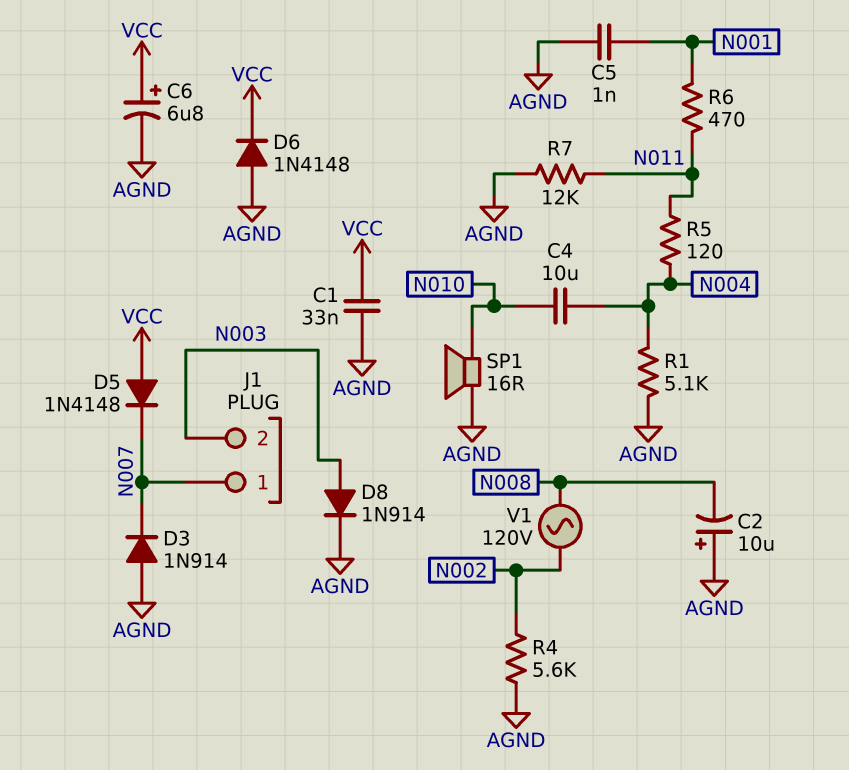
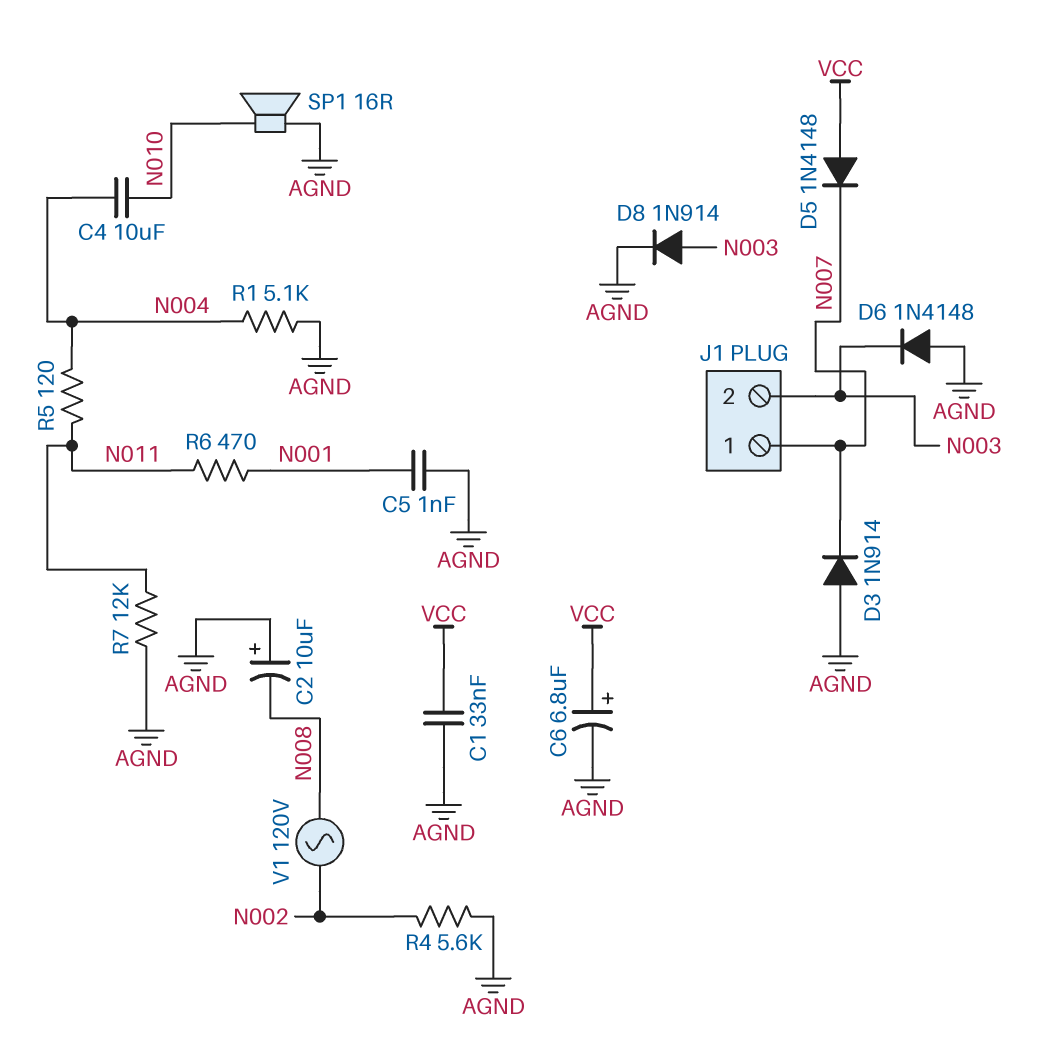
D6: diode 1N4148 (A AGND, K VCC) -> diode 1N4148 (A AGND, K N003)

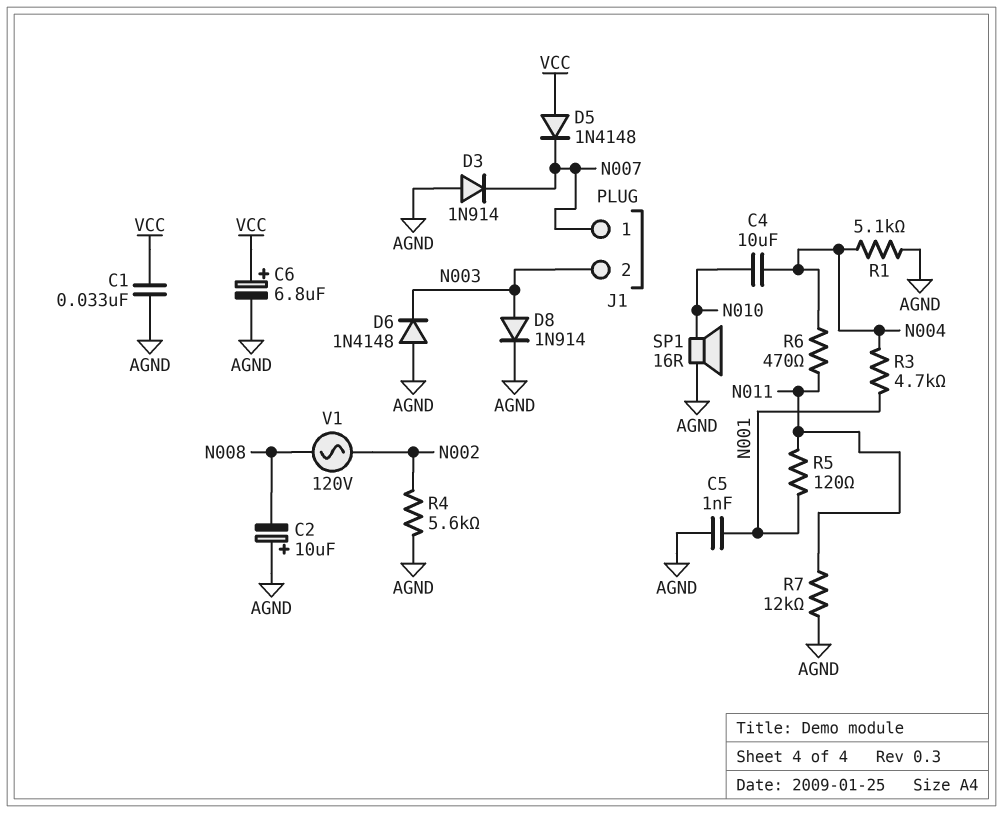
R3: none -> 4.7k (N001, N004)
R5: 120 (N004, N011) -> 120 (N001, N011)
R6: 470 (N001, N011) -> 470 (N004, N011)

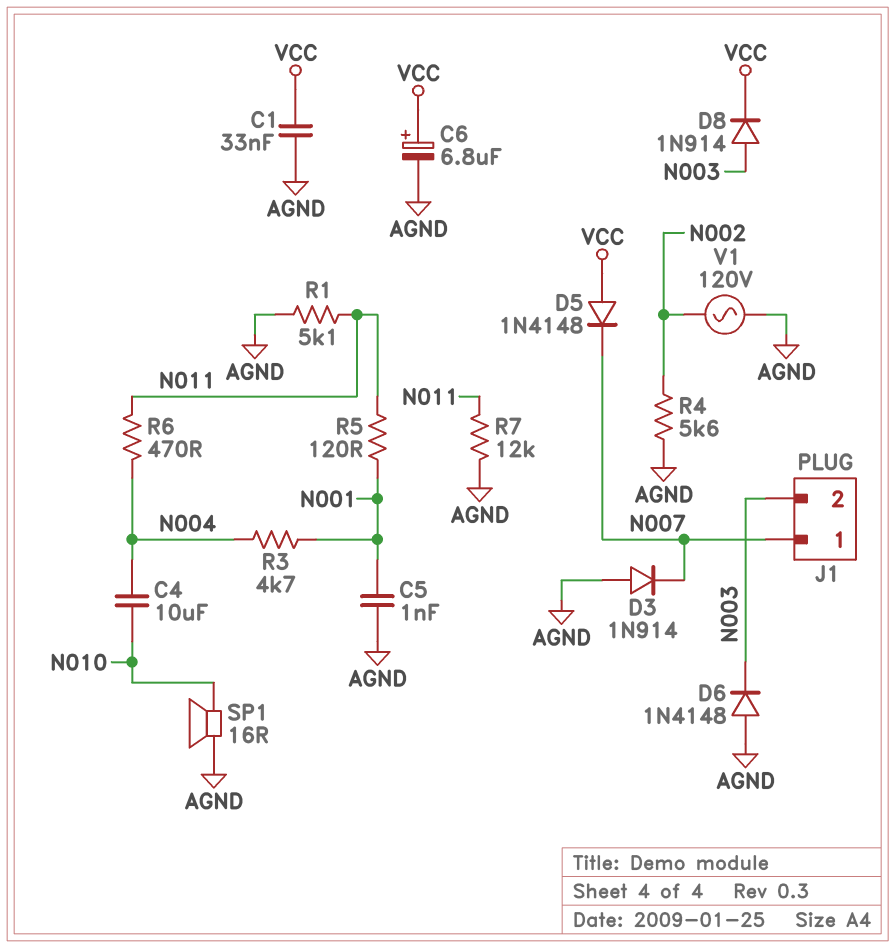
C2: 10uF (plus AGND, minus N008) -> none
D8: diode 1N914 (A N003, K AGND) -> diode 1N914 (A N003, K VCC)
R1: 5.1k (AGND, N004) -> 5.1k (AGND, N011)
V1: AC 120V (N002, N008) -> AC 120V (AGND, N002)

